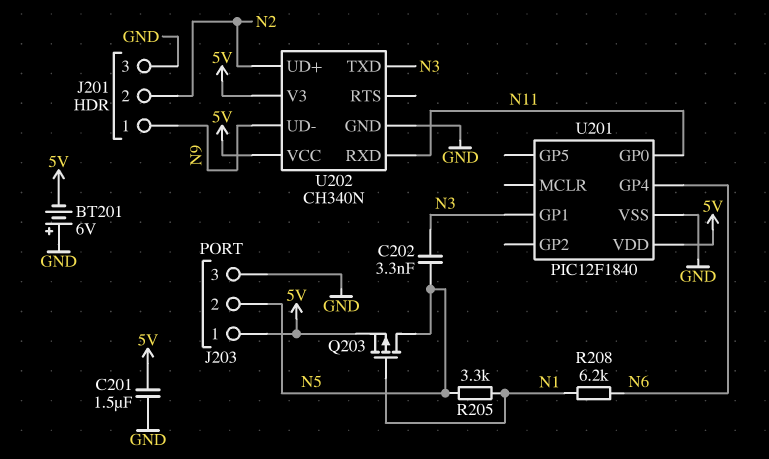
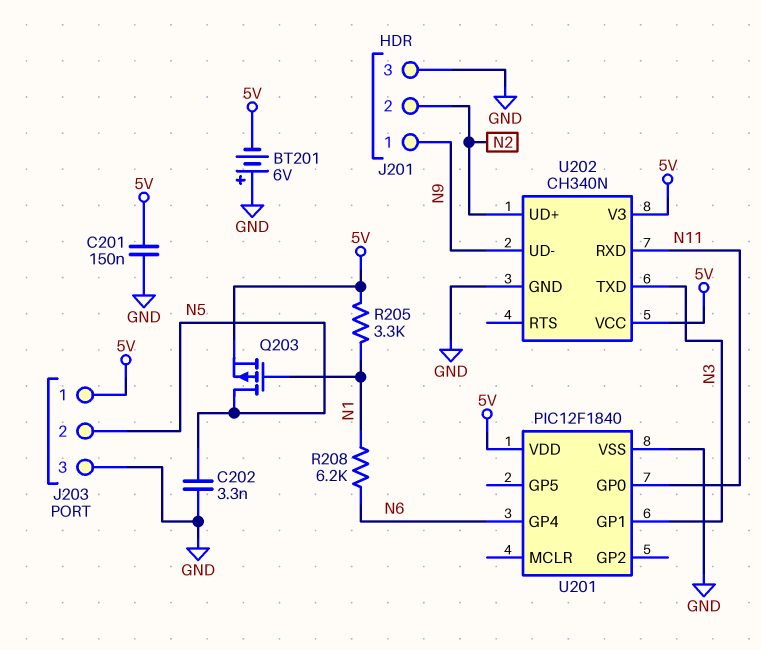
C201: 1.5uF (5V, GND) -> 150nF (5V, GND)
C202: 3.3nF (N3, N5) -> 3.3nF (GND, N5)
R205: 3.3k (N1, N5) -> 3.3k (5V, N1)

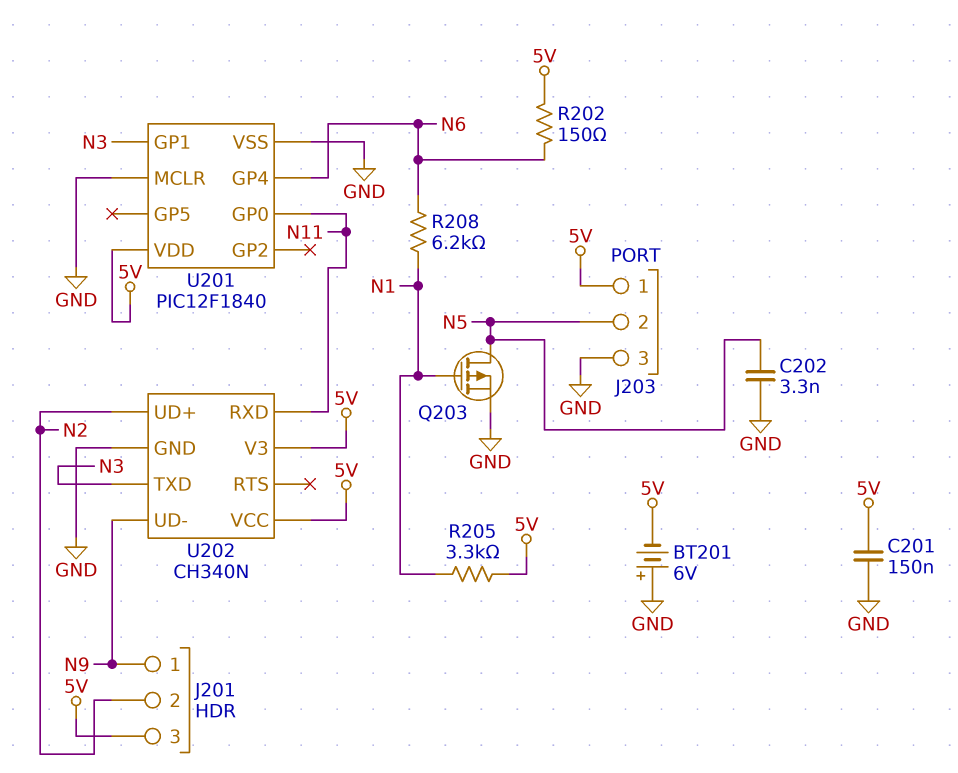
J201 pin 3: GND -> 5V
Q203: PMOS (G N1, D N5, S 5V) -> PMOS (G N1, D N5, S GND)
R202: none -> 150 (5V, N6)
U201 pin MCLR: none -> GND

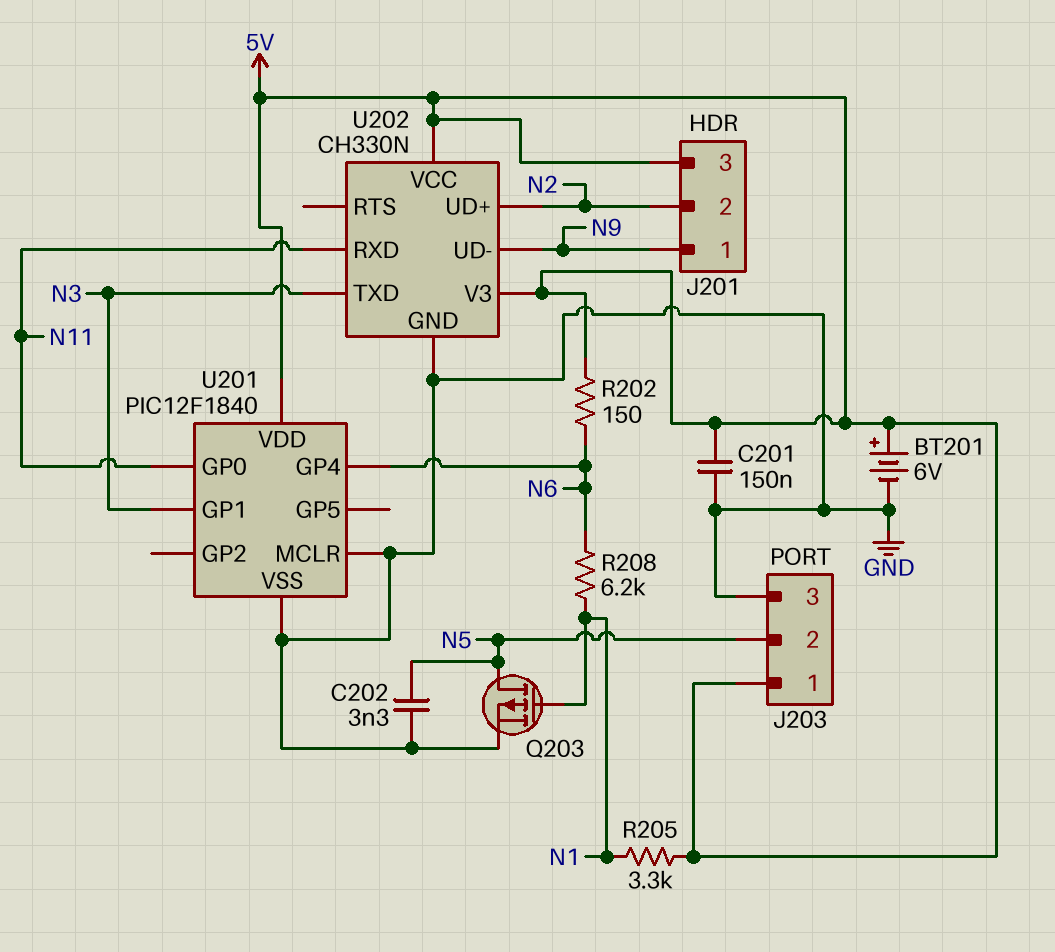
BT201: 6V (plus GND, minus 5V) -> 6V (plus 5V, minus GND)
U202: CH340N -> CH330N

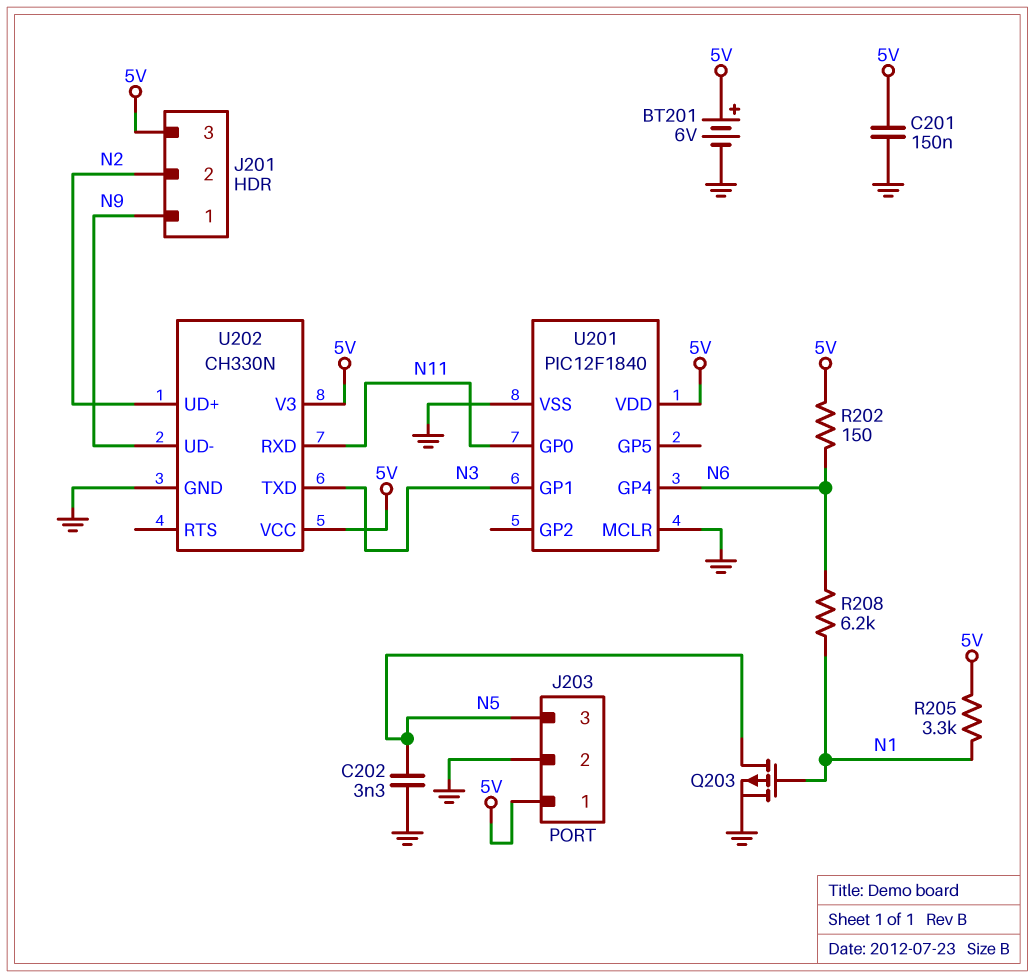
J203 pin 2: N5 -> GND
J203 pin 3: GND -> N5

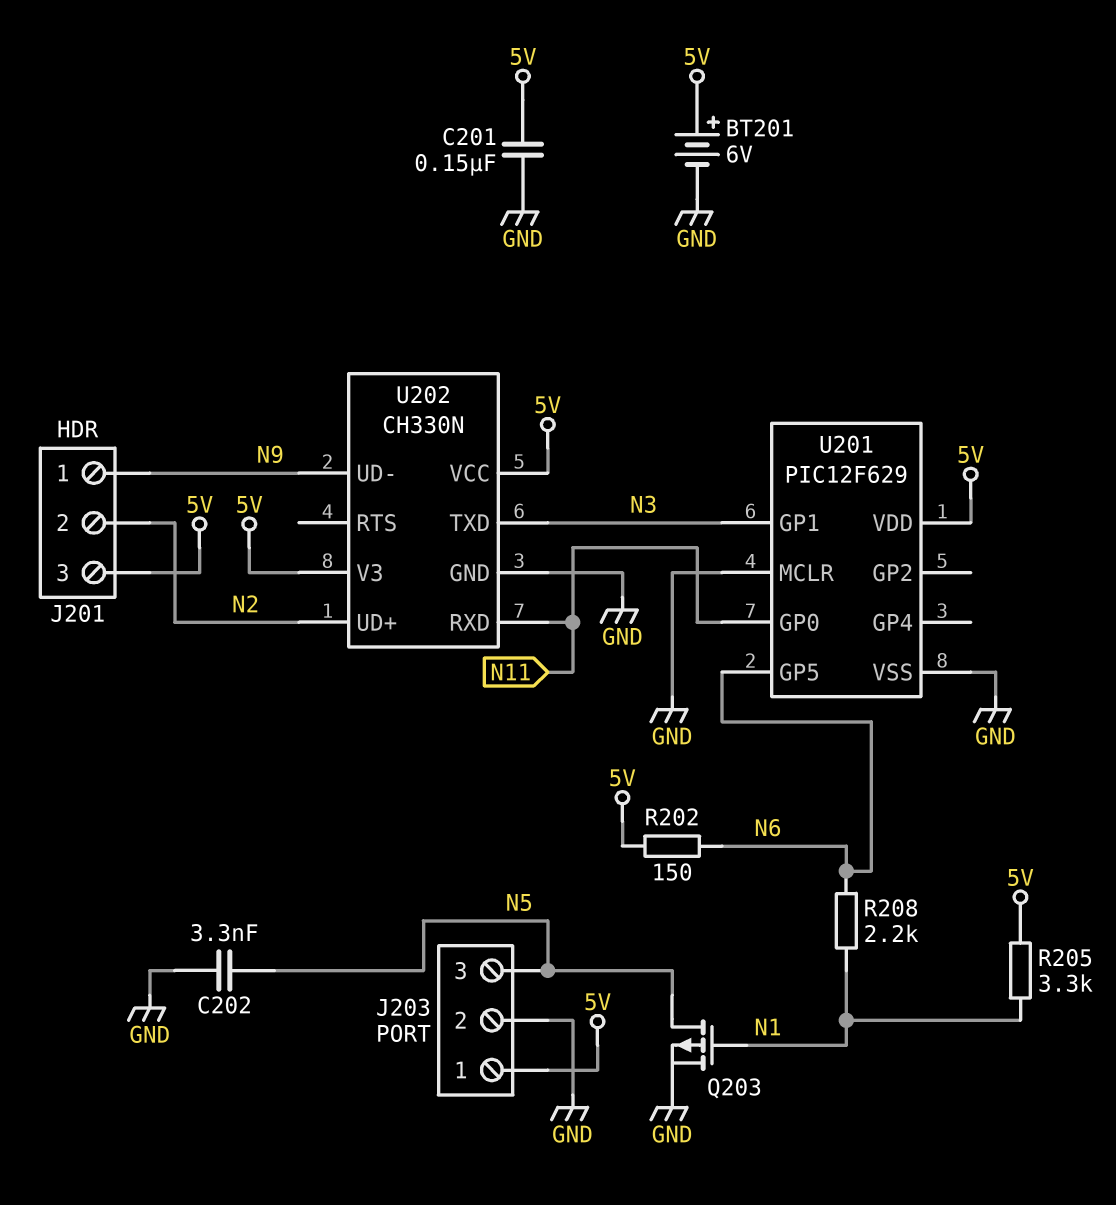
R208: 6.2k (N1, N6) -> 2.2k (N1, N6)
U201: PIC12F1840 -> PIC12F629
U201 pin GP4: N6 -> none
U201 pin GP5: none -> N6

